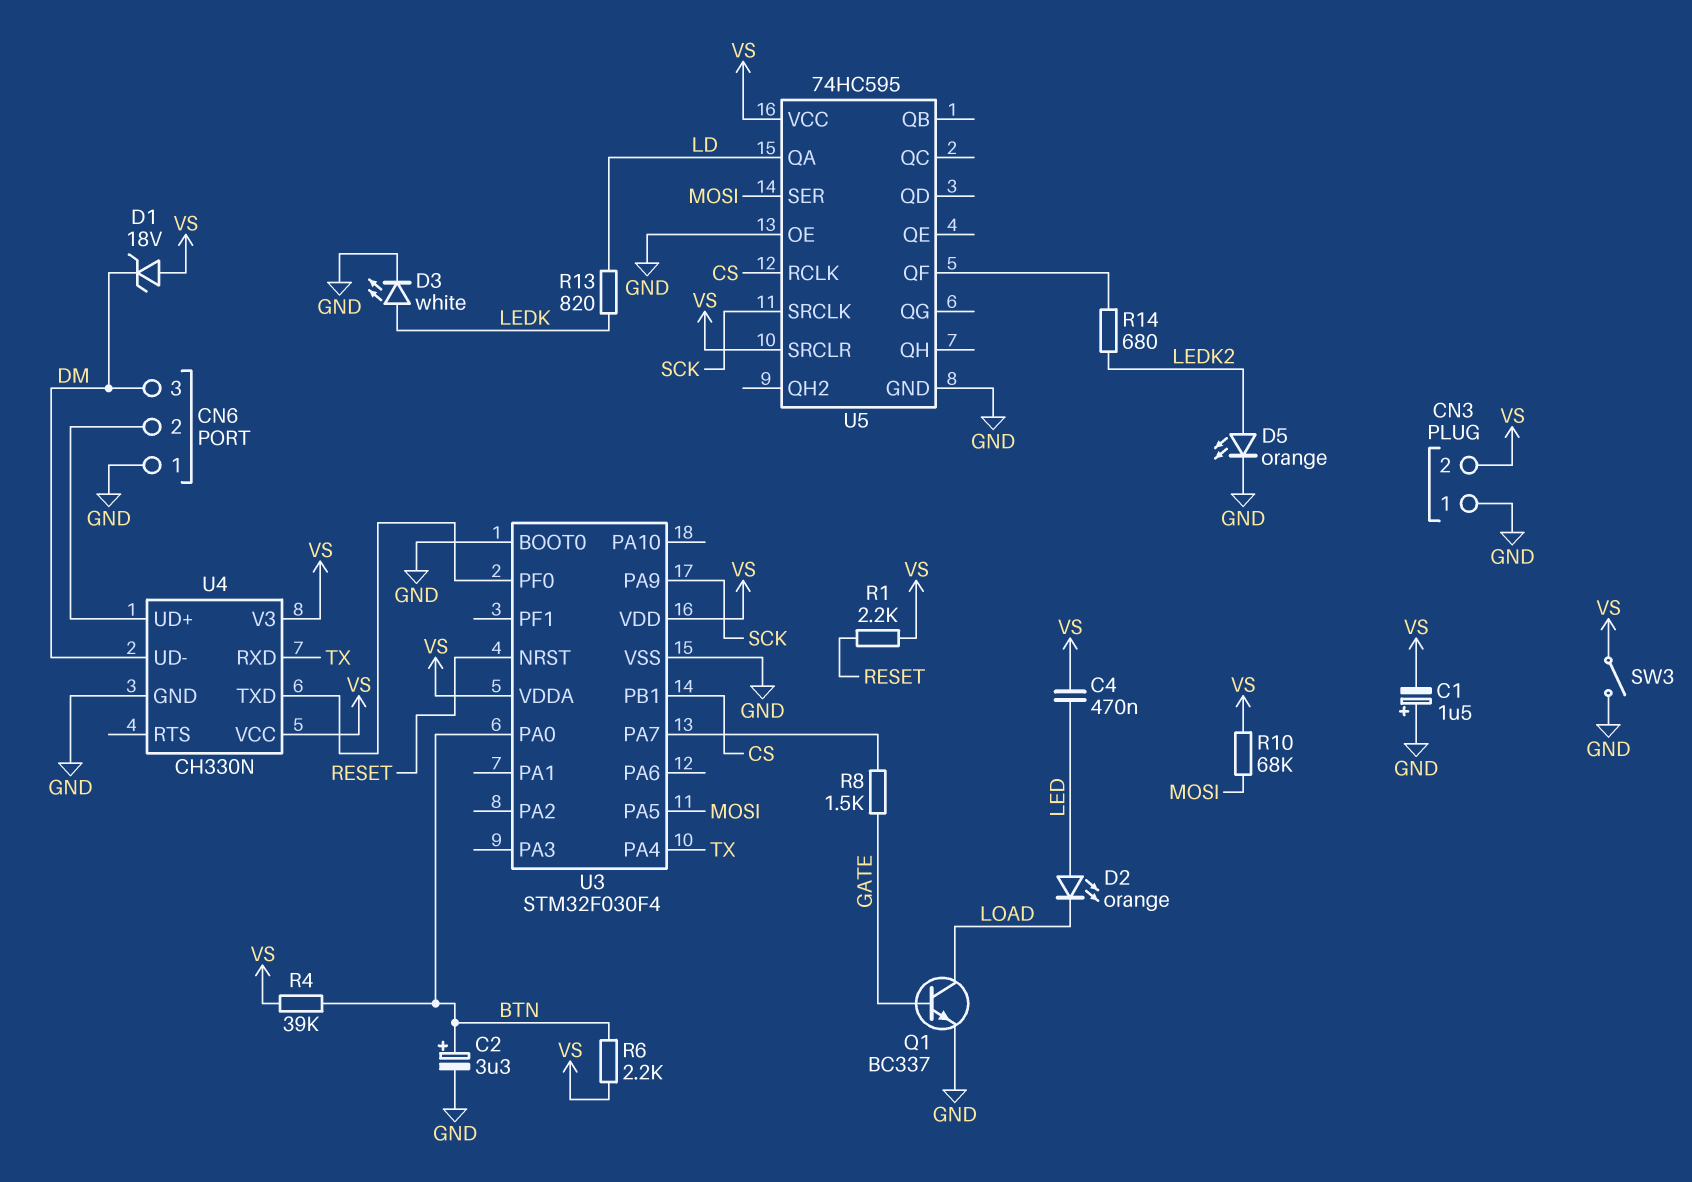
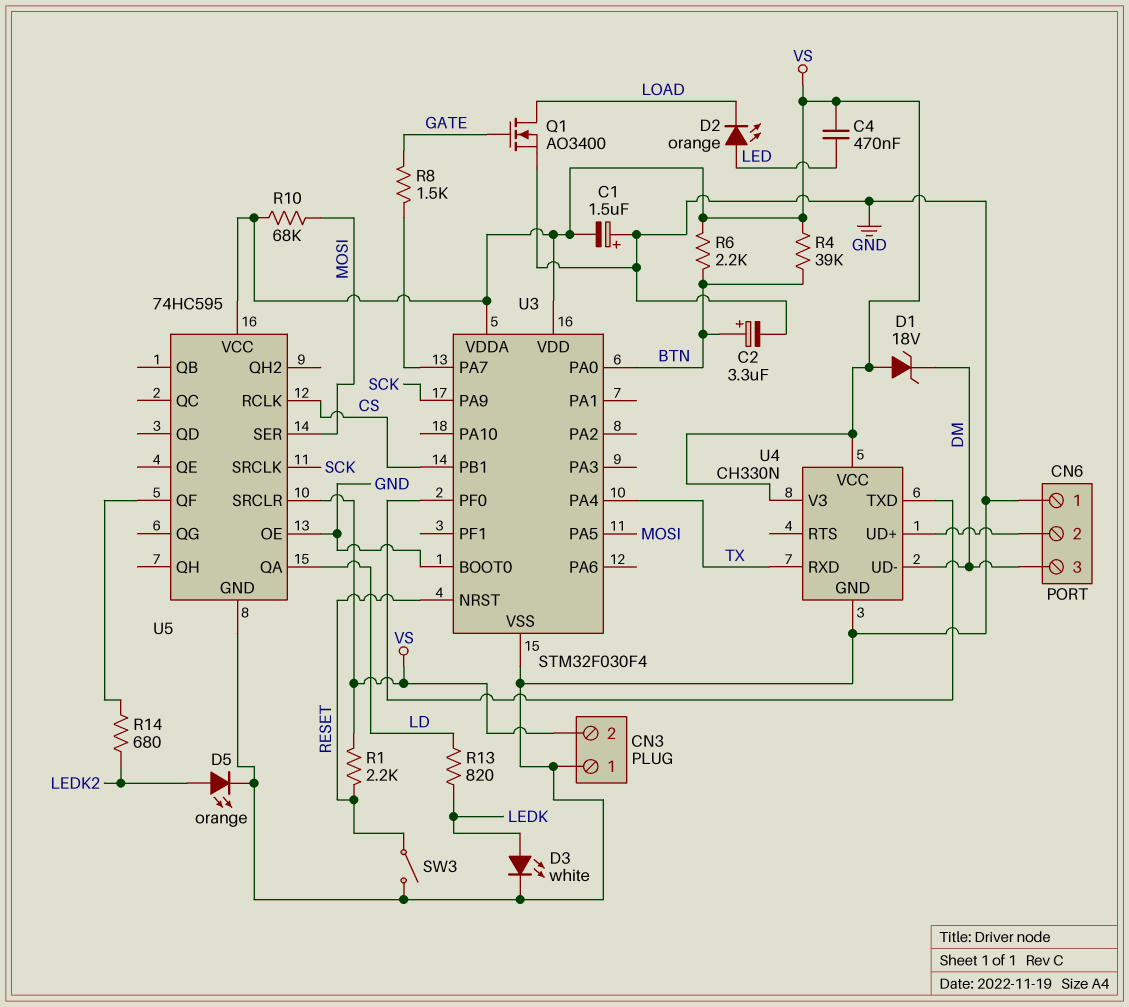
Q1: NPN BC337 (B GATE, C LOAD, E GND) -> NMOS AO3400 (G GATE, D LOAD, S GND)
SW3: switch (GND, VS) -> switch (GND, RESET)

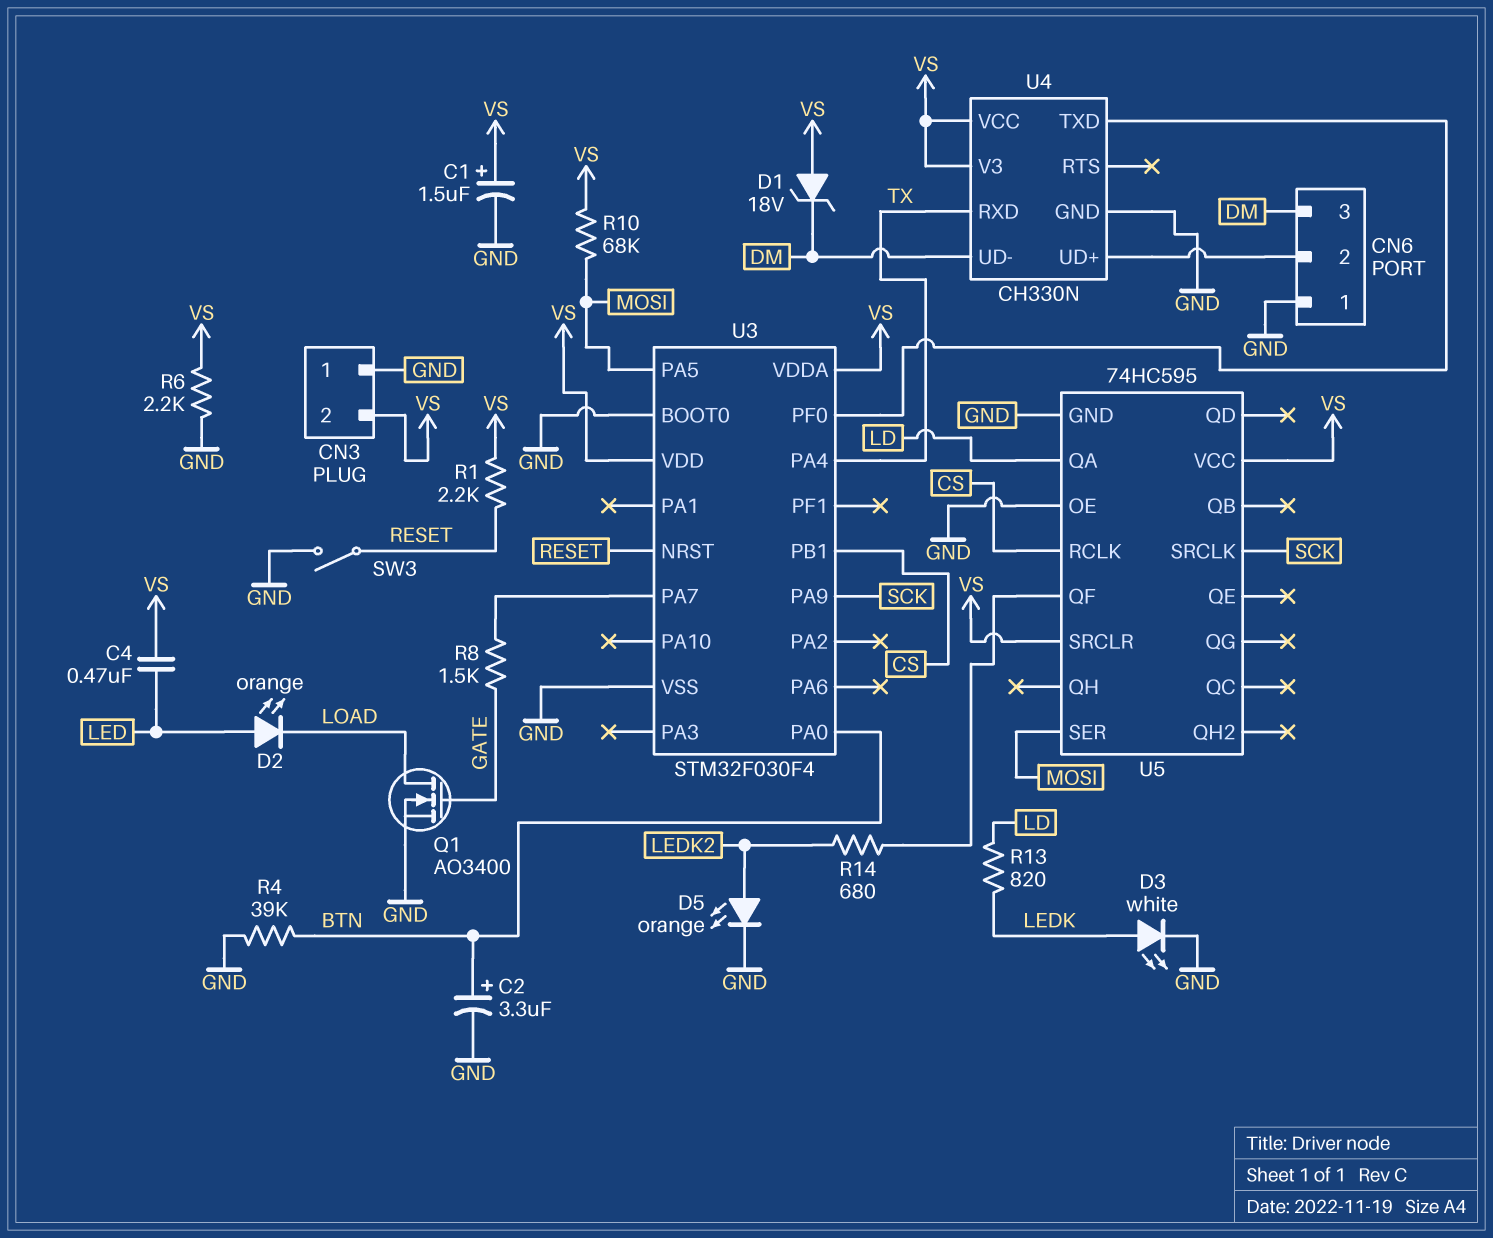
C1: 1.5uF (plus GND, minus VS) -> 1.5uF (plus VS, minus GND)
R4: 39k (BTN, VS) -> 39k (BTN, GND)
R6: 2.2k (BTN, VS) -> 2.2k (GND, VS)

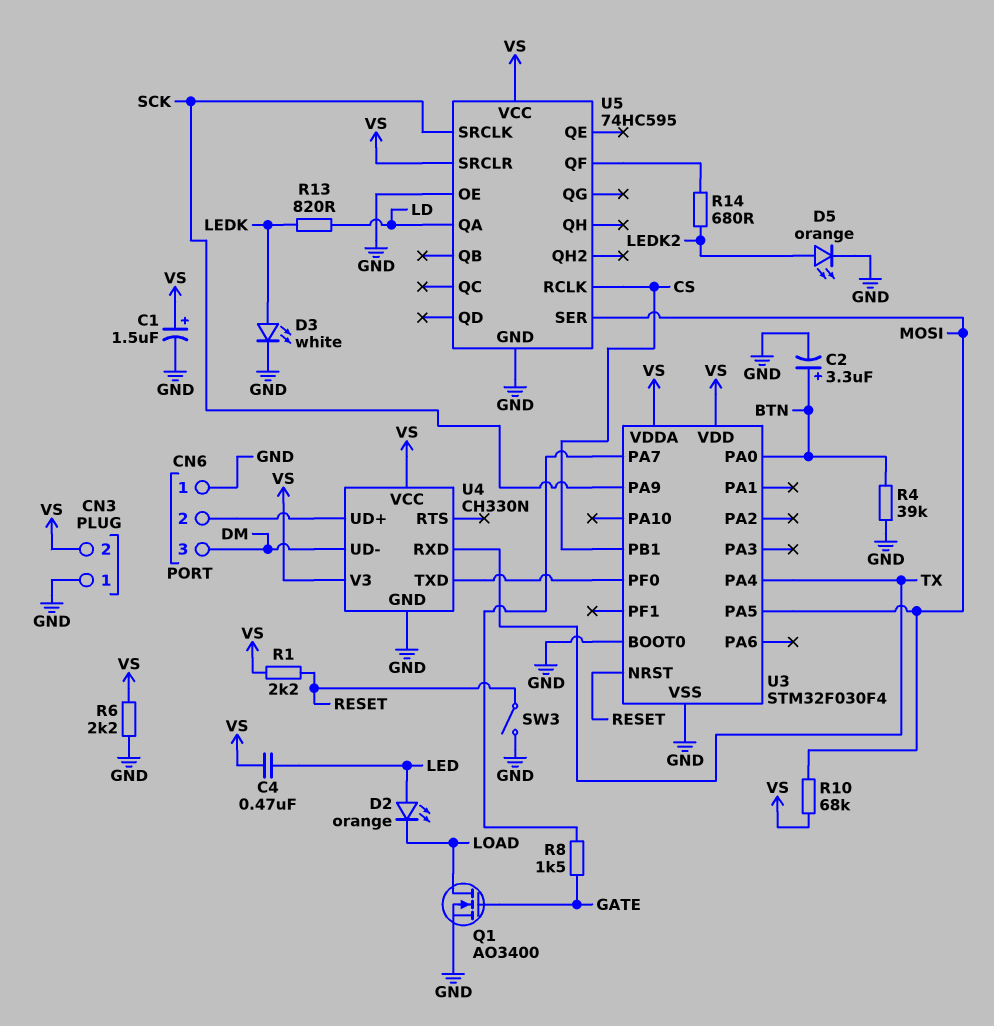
D1: zener 18V (A VS, K DM) -> none

